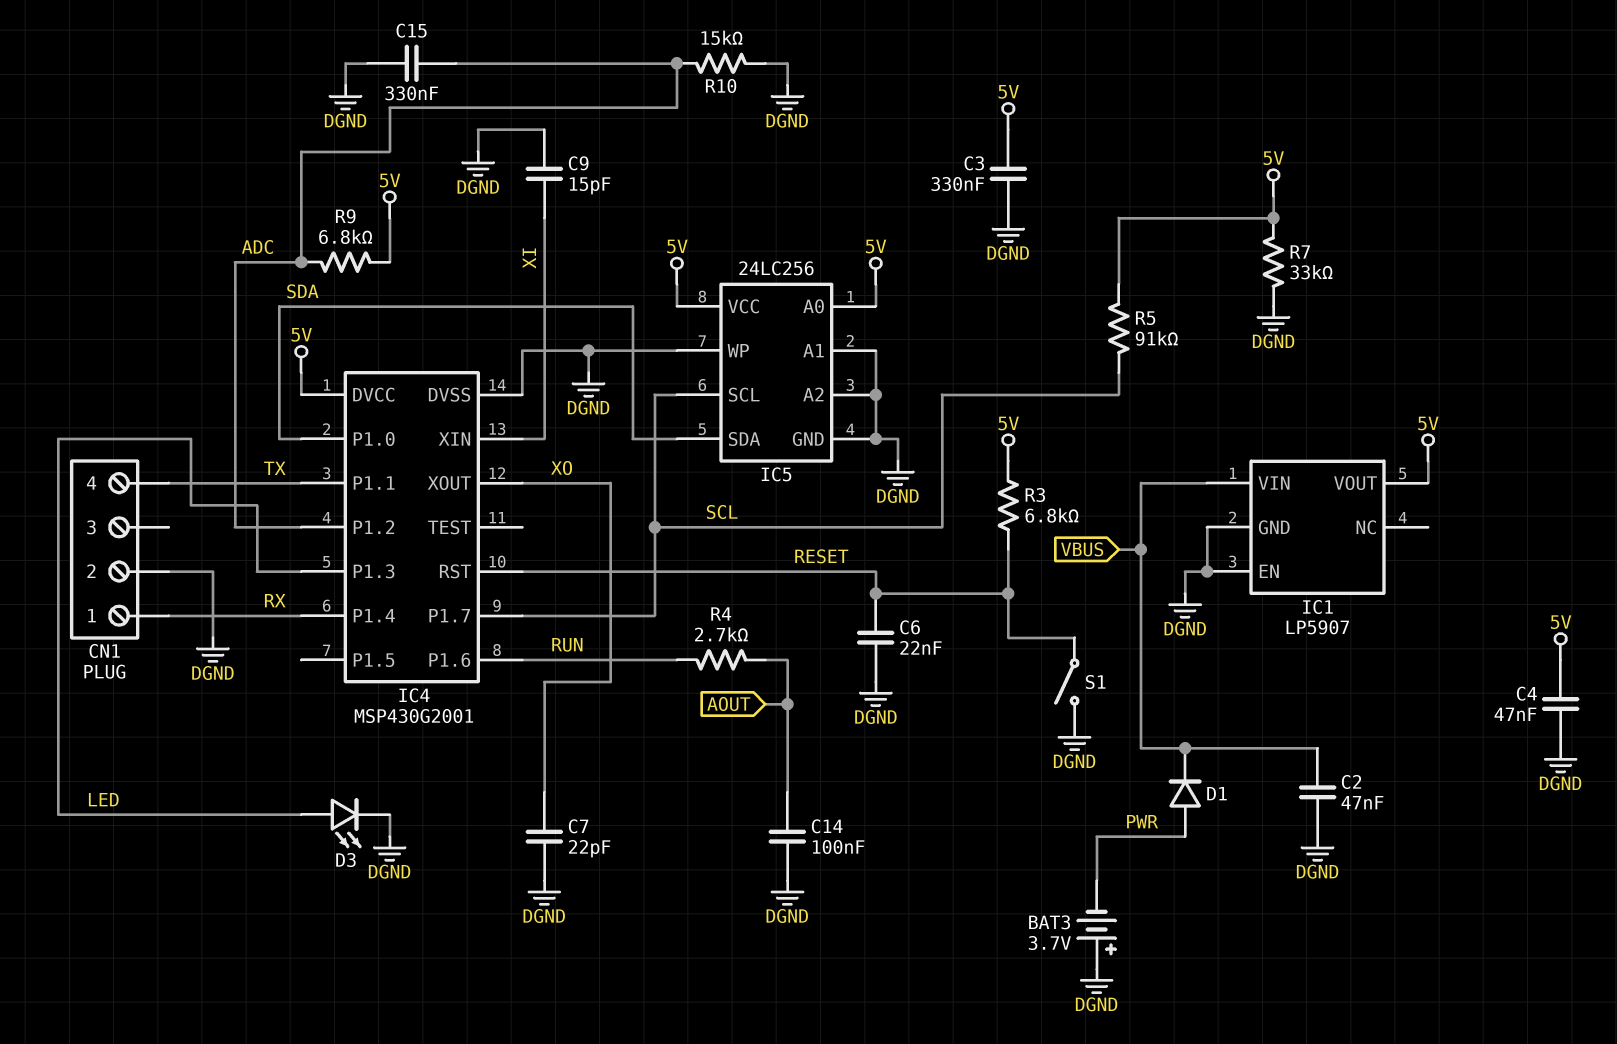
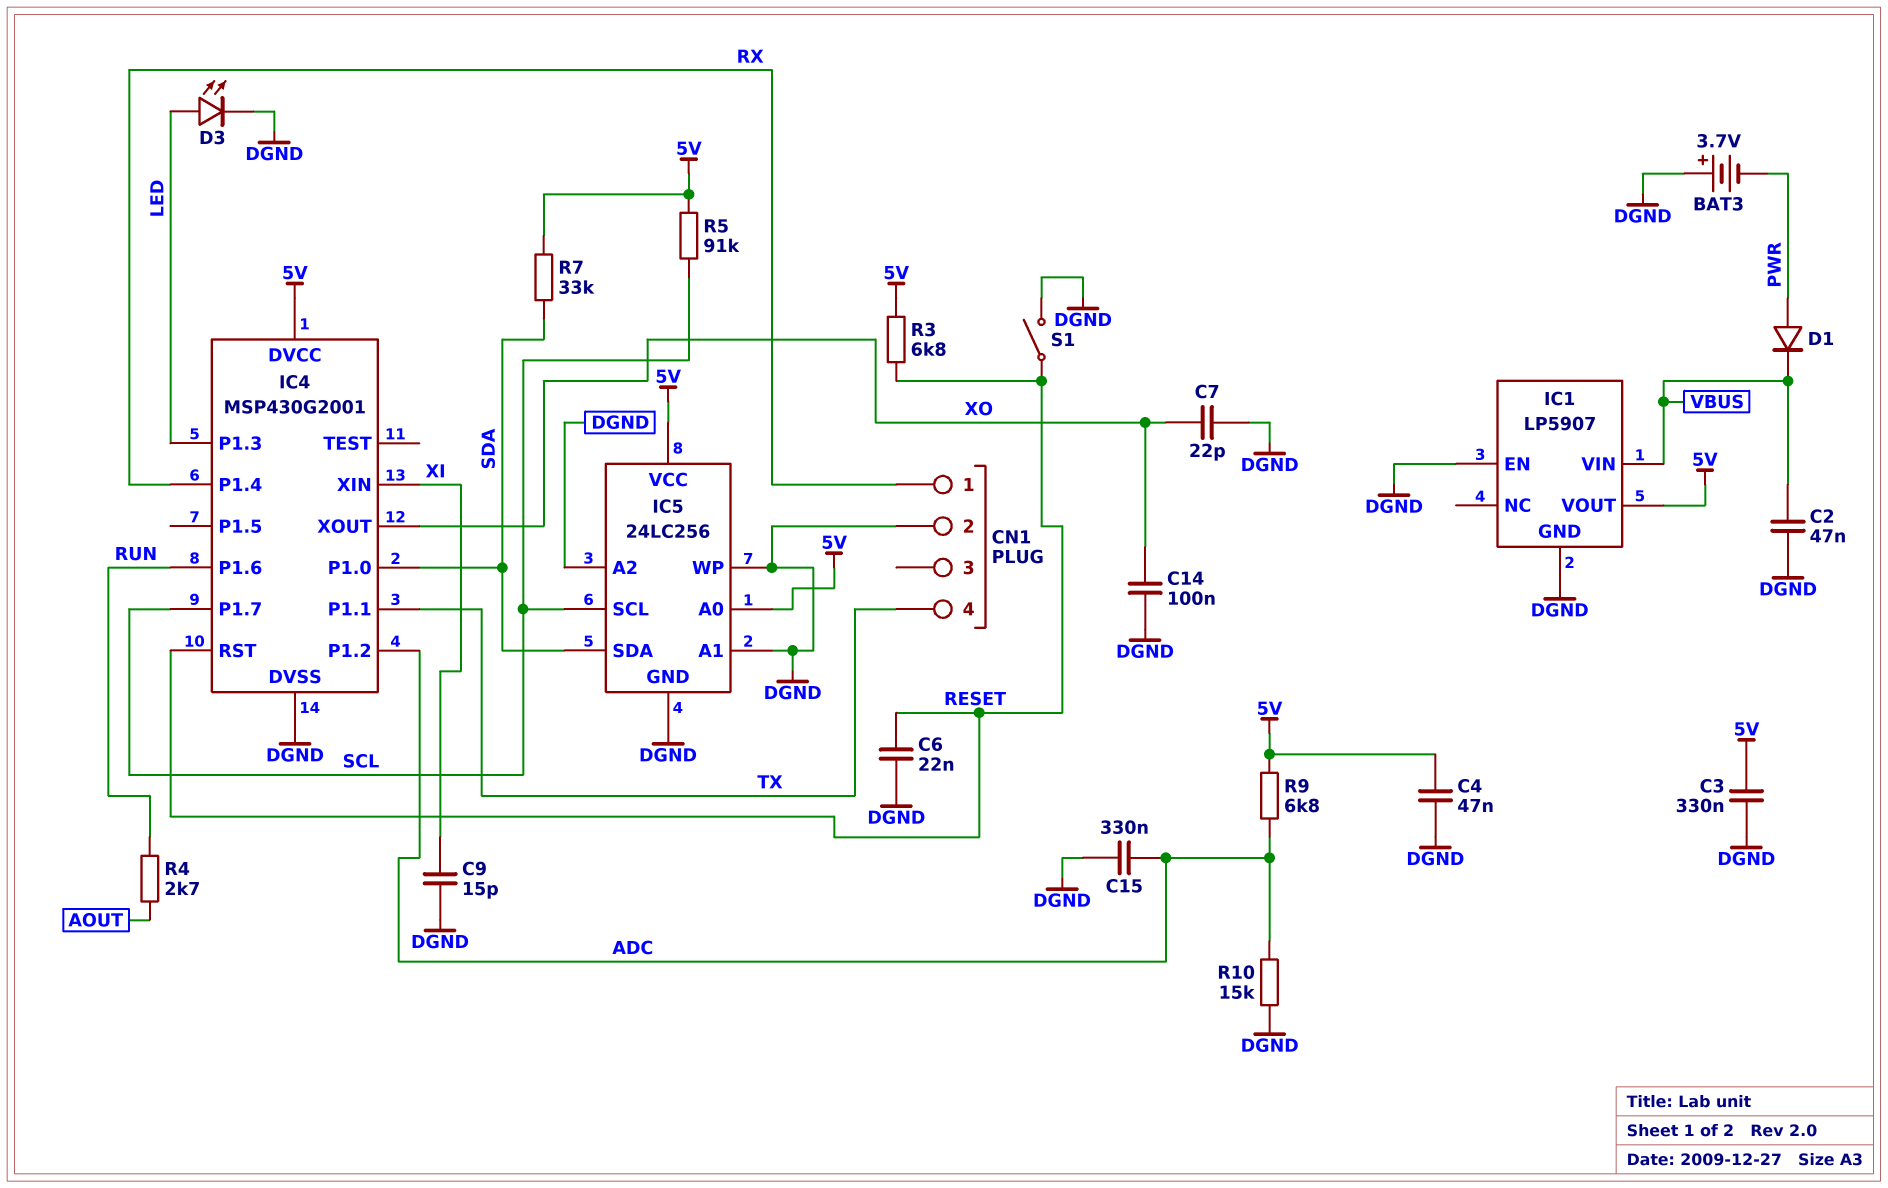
C14: 100nF (AOUT, DGND) -> 100nF (DGND, XO)
R7: 33k (5V, DGND) -> 33k (5V, SDA)

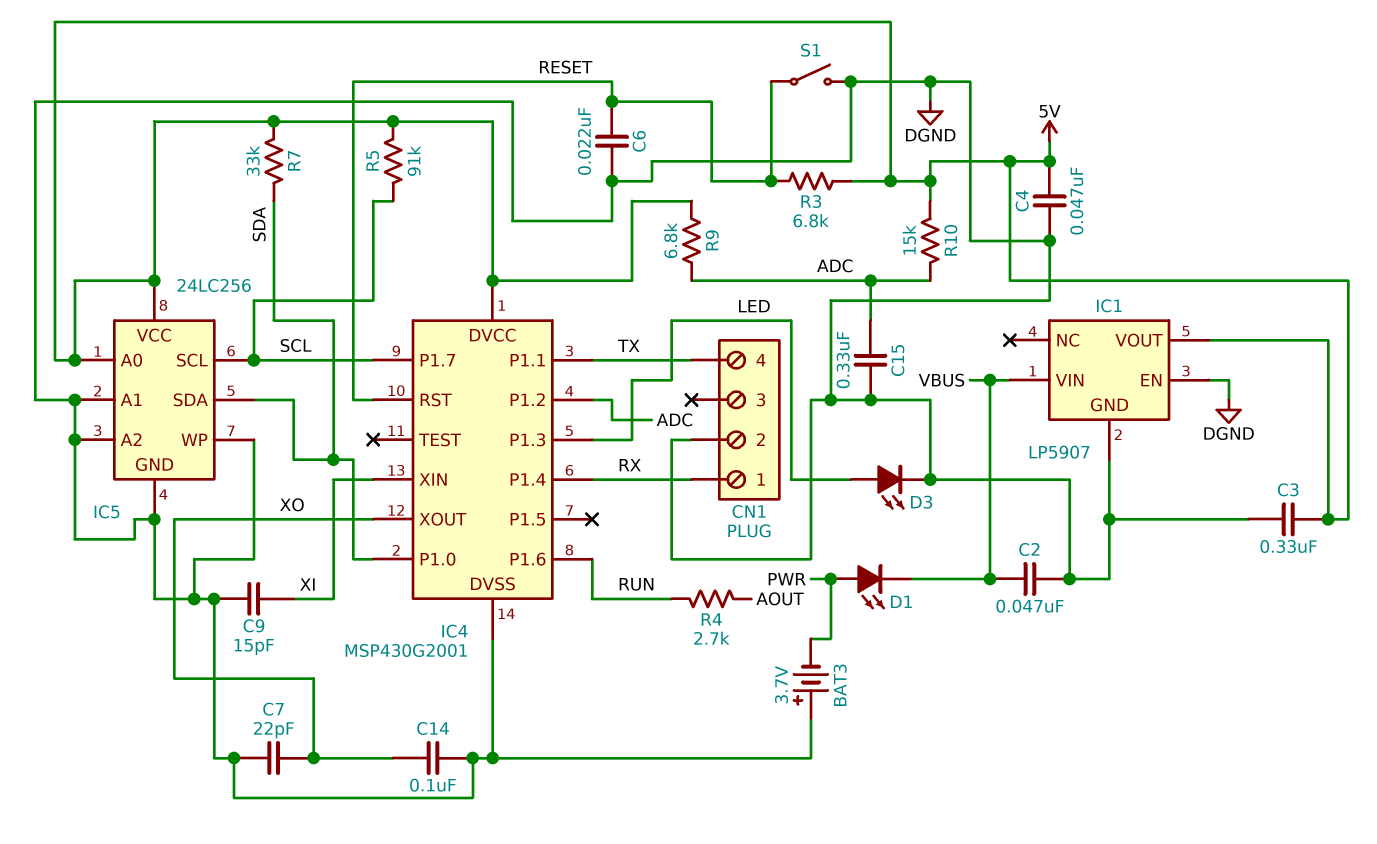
D1: diode (A PWR, K VBUS) -> LED (A PWR, K VBUS)
R10: 15k (ADC, DGND) -> 15k (5V, ADC)

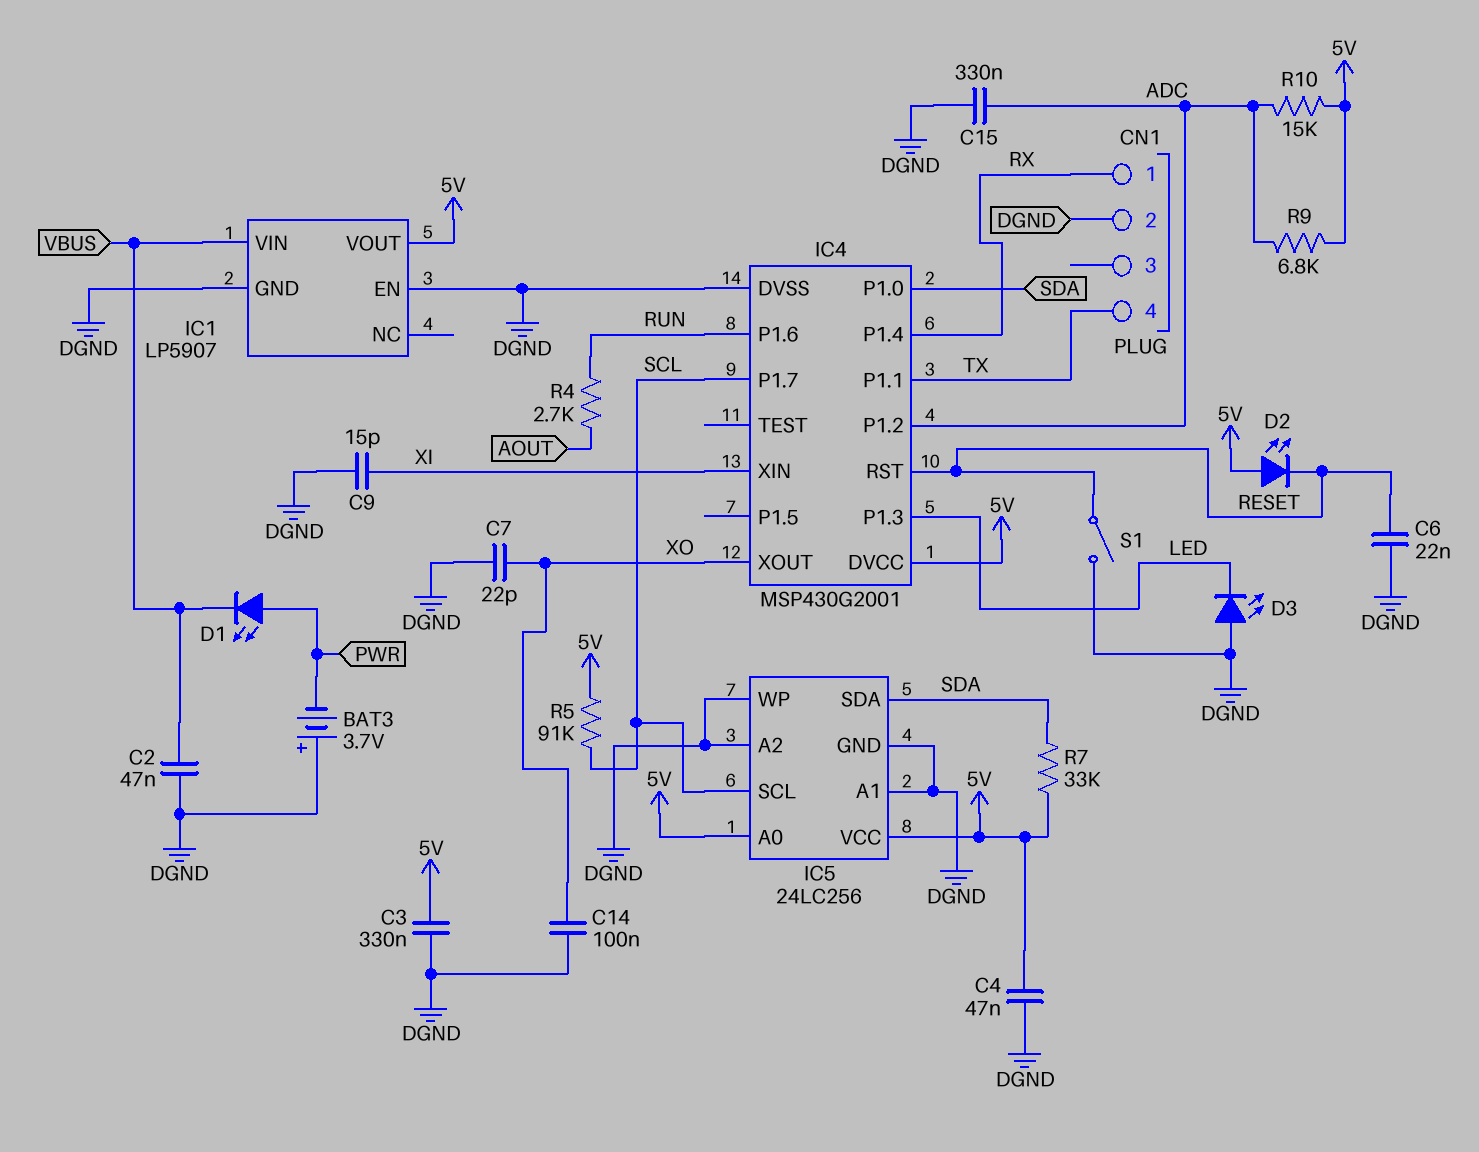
D2: none -> LED (A 5V, K RESET)
D3: LED (A LED, K DGND) -> LED (A DGND, K LED)
R3: 6.8k (5V, RESET) -> none

